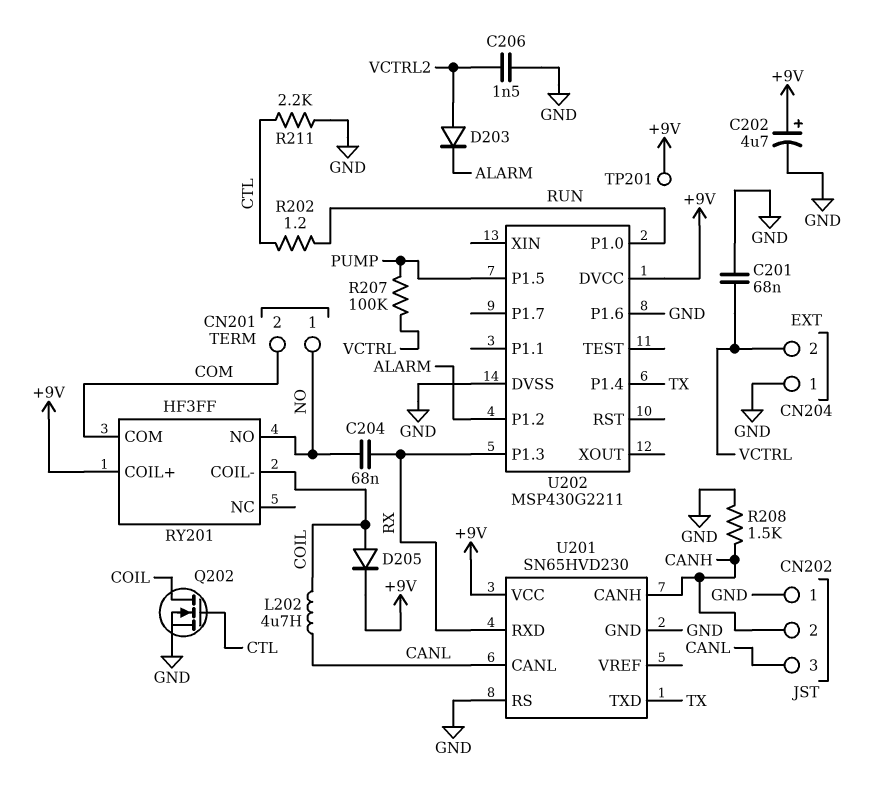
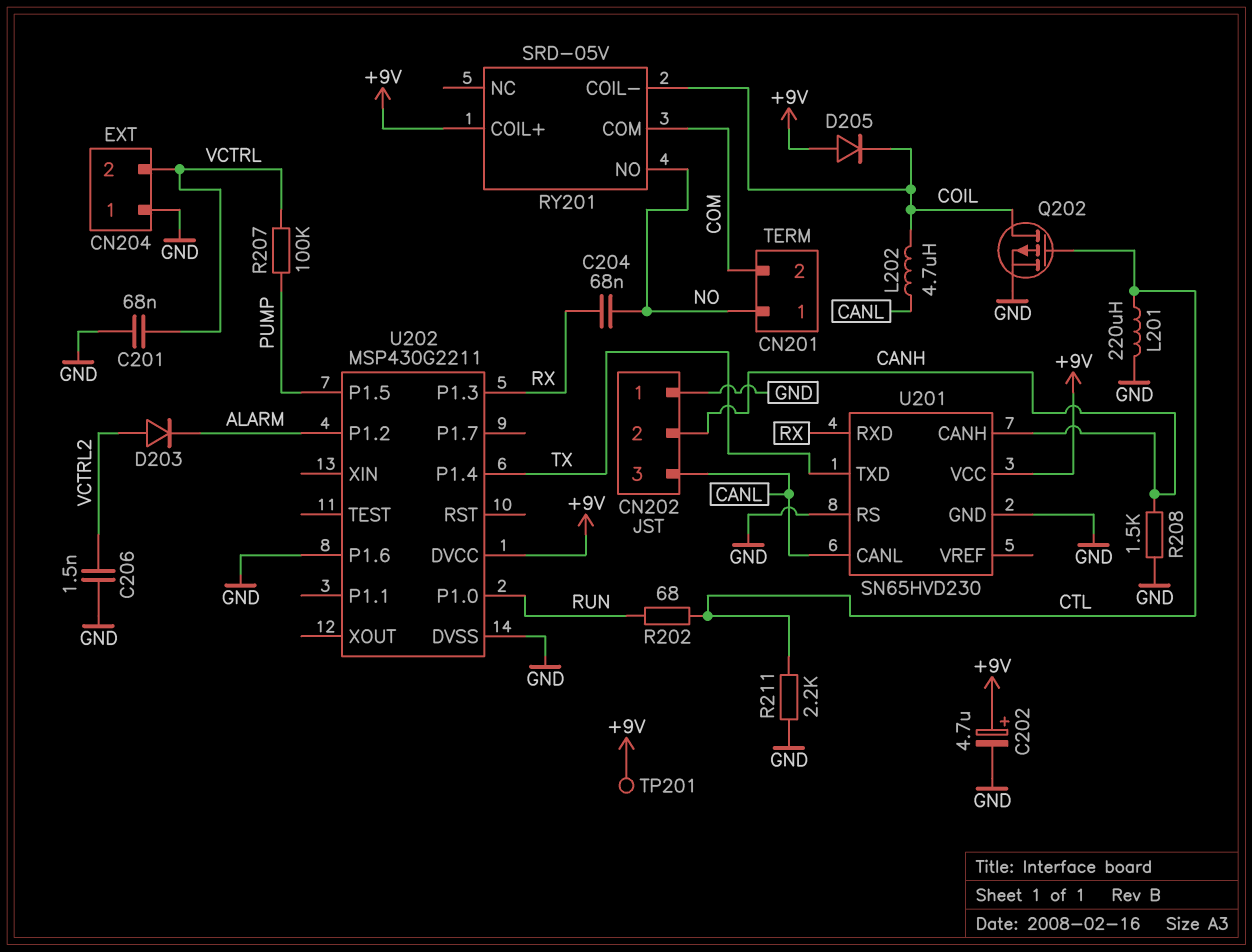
D205: diode (A COIL, K +9V) -> diode (A +9V, K COIL)
L201: none -> 220uH (CTL, GND)
Q202: NMOS (G CTL, D COIL, S GND) -> PMOS (G CTL, D COIL, S GND)
R202: 1.2 (CTL, RUN) -> 68 (CTL, RUN)
RY201: HF3FF -> SRD-05V

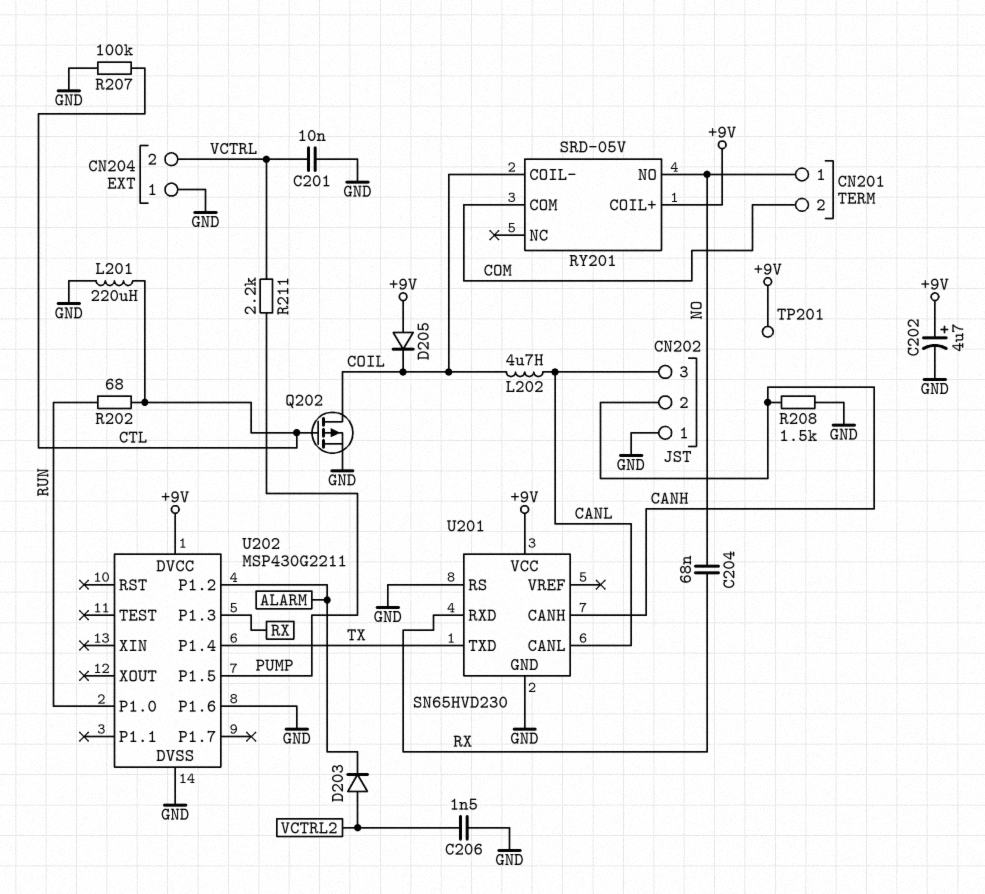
C201: 68nF (GND, VCTRL) -> 10nF (GND, VCTRL)
R207: 100k (PUMP, VCTRL) -> 100k (CTL, GND)
R211: 2.2k (CTL, GND) -> 2.2k (PUMP, VCTRL)

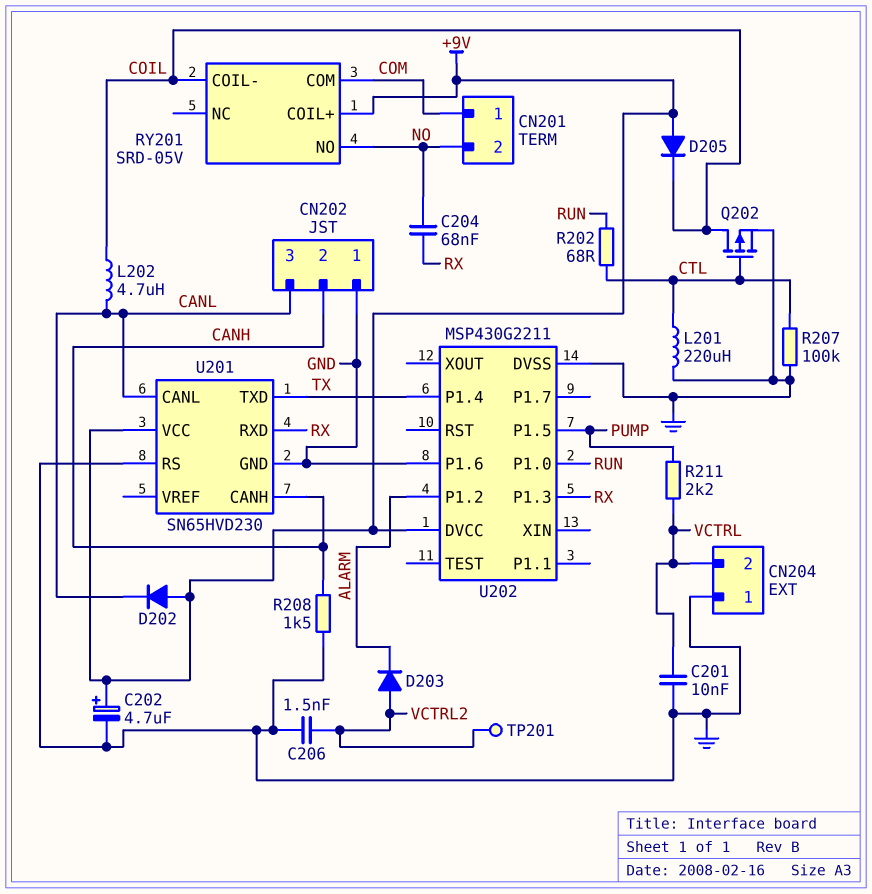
CN201 pin 1: NO -> COM
CN201 pin 2: COM -> NO
D202: none -> diode (A +9V, K CANL)
TP201: test point (+9V) -> test point (VCTRL2)

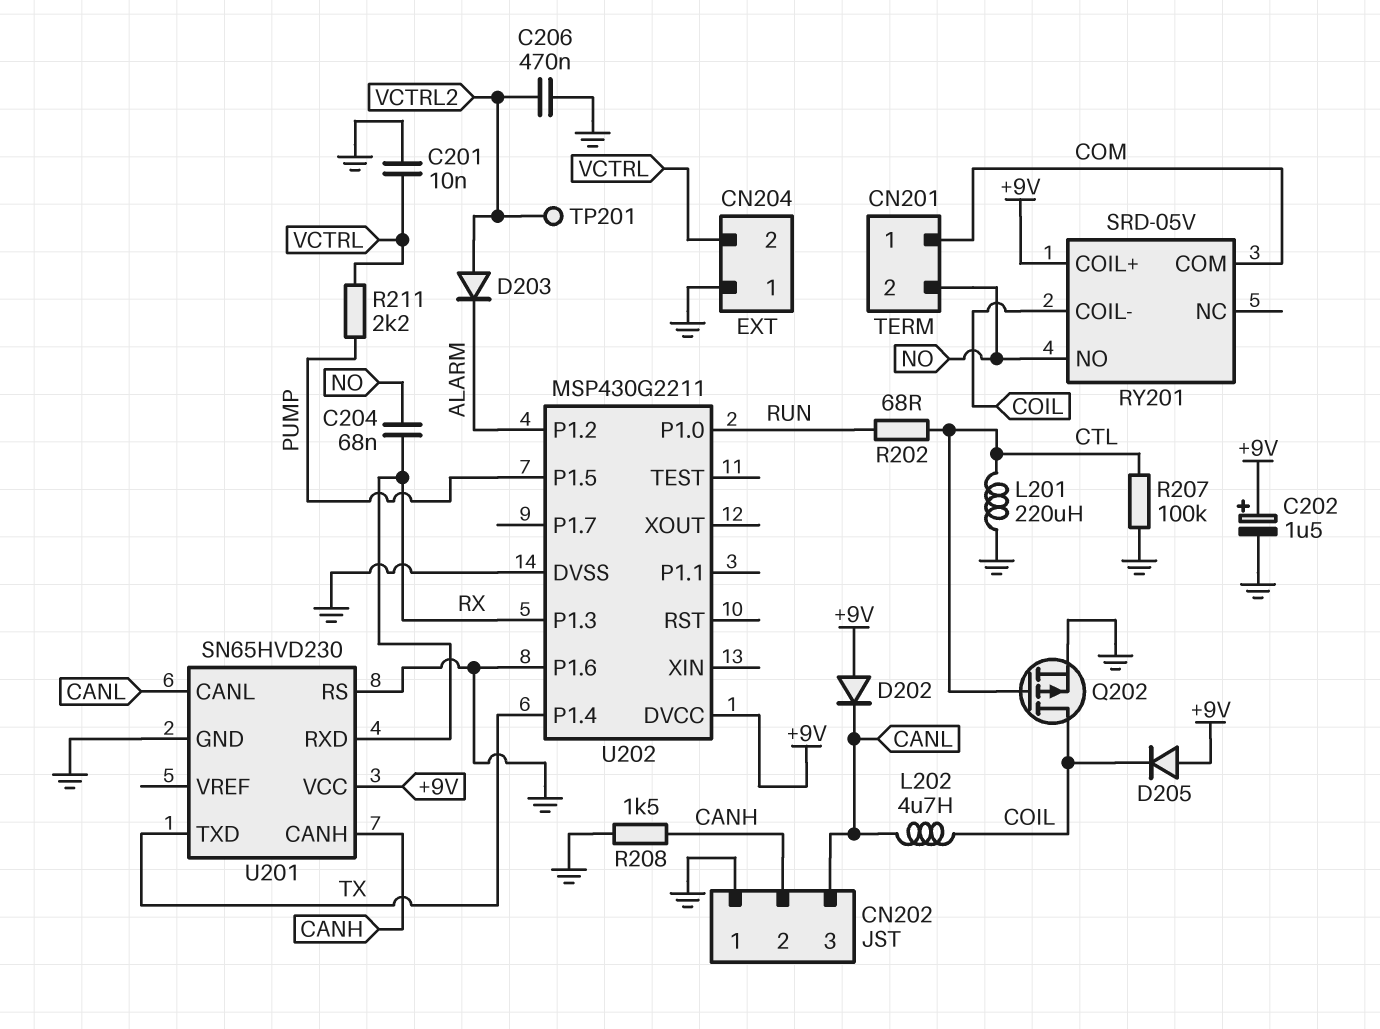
C202: 4.7uF (plus +9V, minus GND) -> 1.5uF (plus +9V, minus GND)
C206: 1.5nF (GND, VCTRL2) -> 470nF (GND, VCTRL2)

